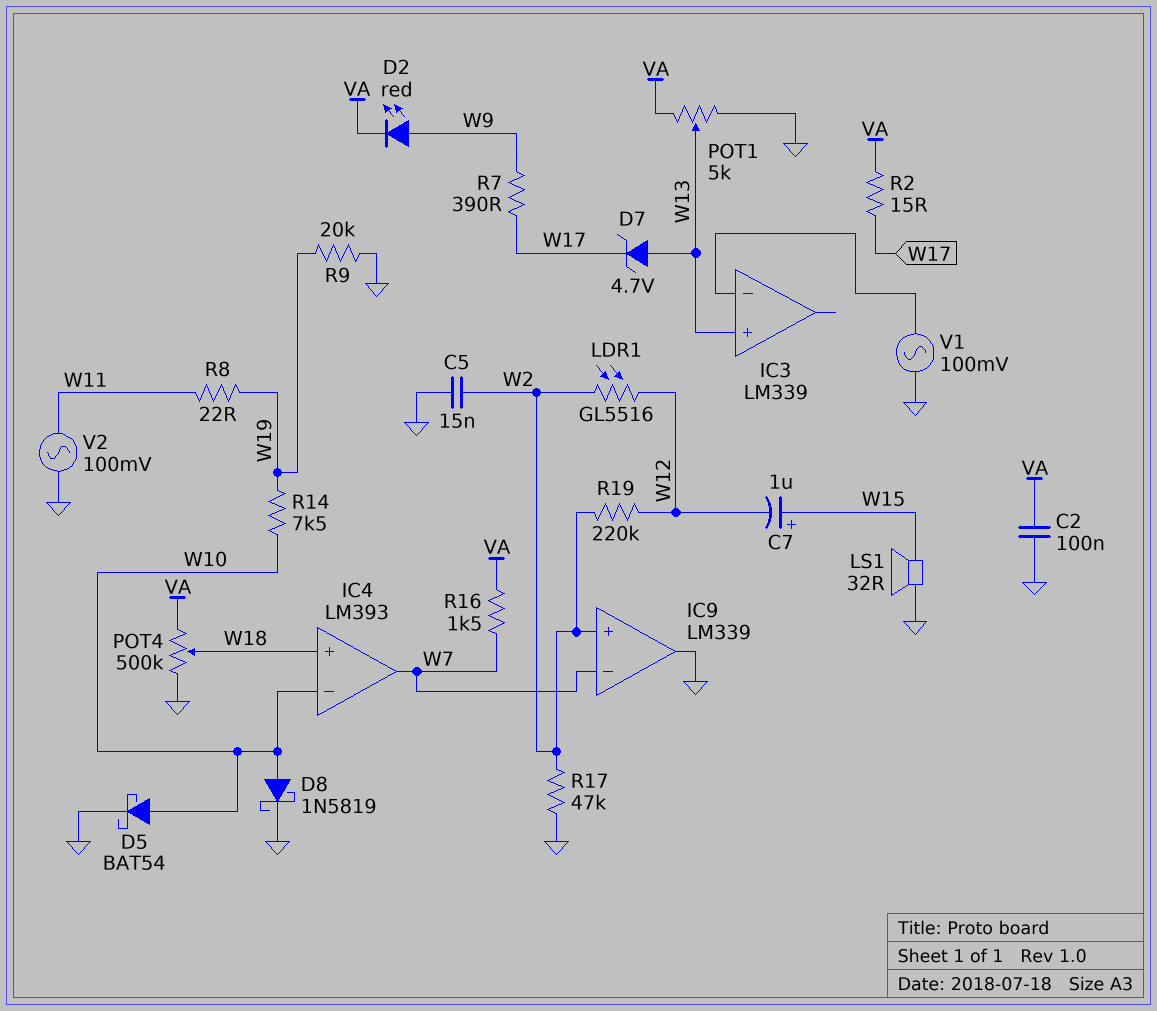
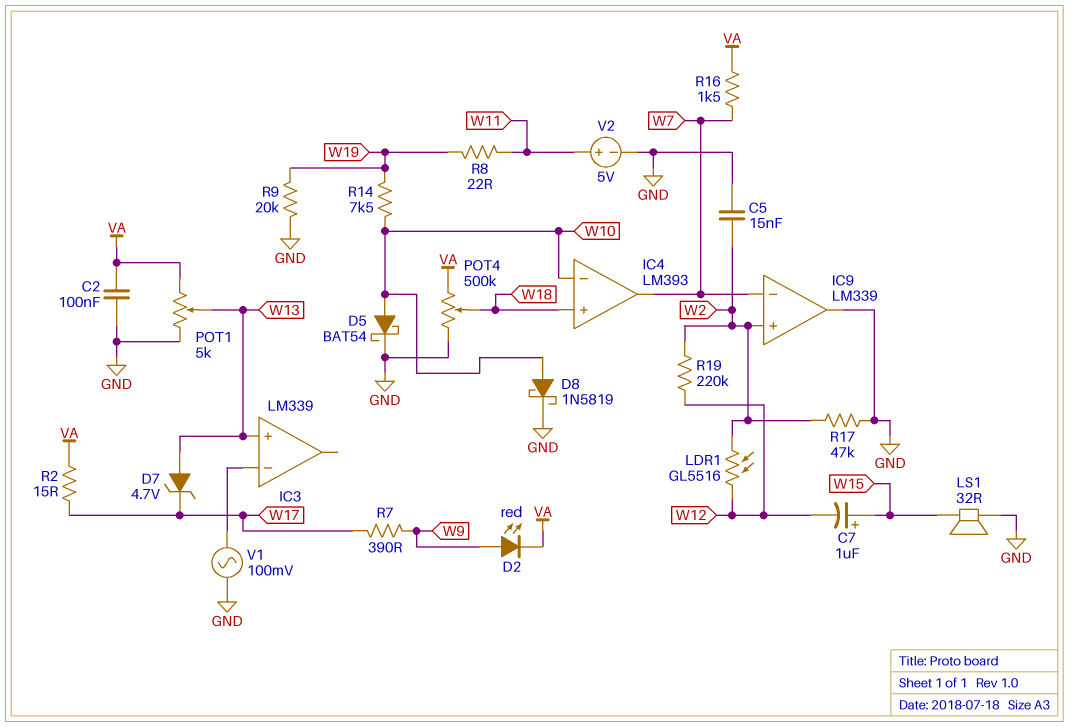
V2: AC 100mV (GND, W11) -> 5V (plus W11, minus GND)

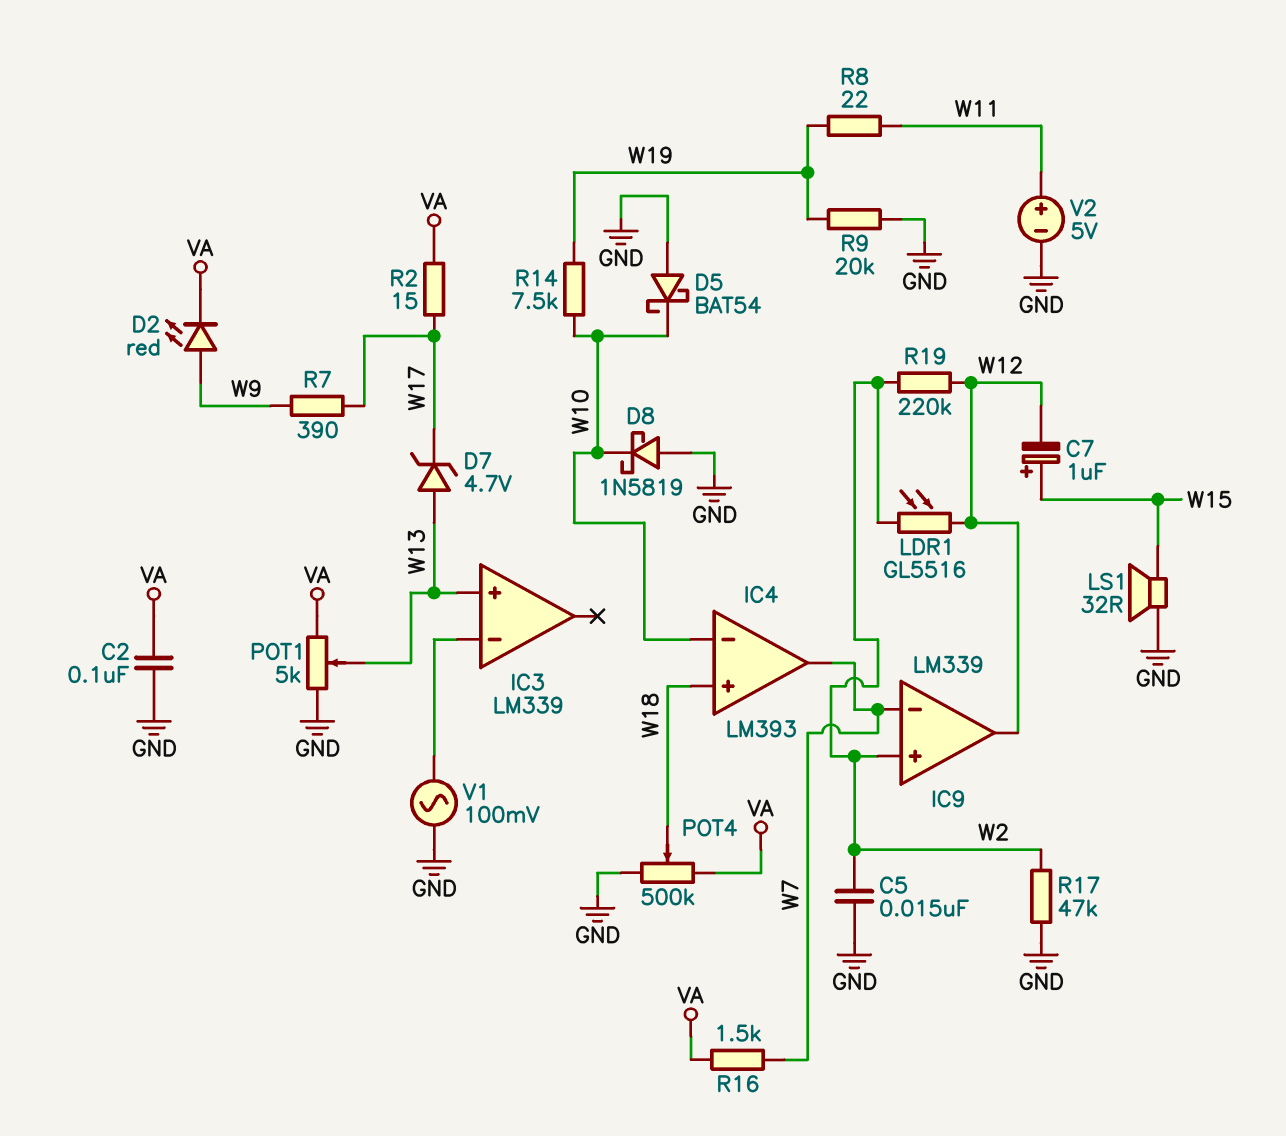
D5: schottky BAT54 (A W10, K GND) -> schottky BAT54 (A GND, K W10)
D8: schottky 1N5819 (A W10, K GND) -> schottky 1N5819 (A GND, K W10)
IC9 pin out: GND -> W12

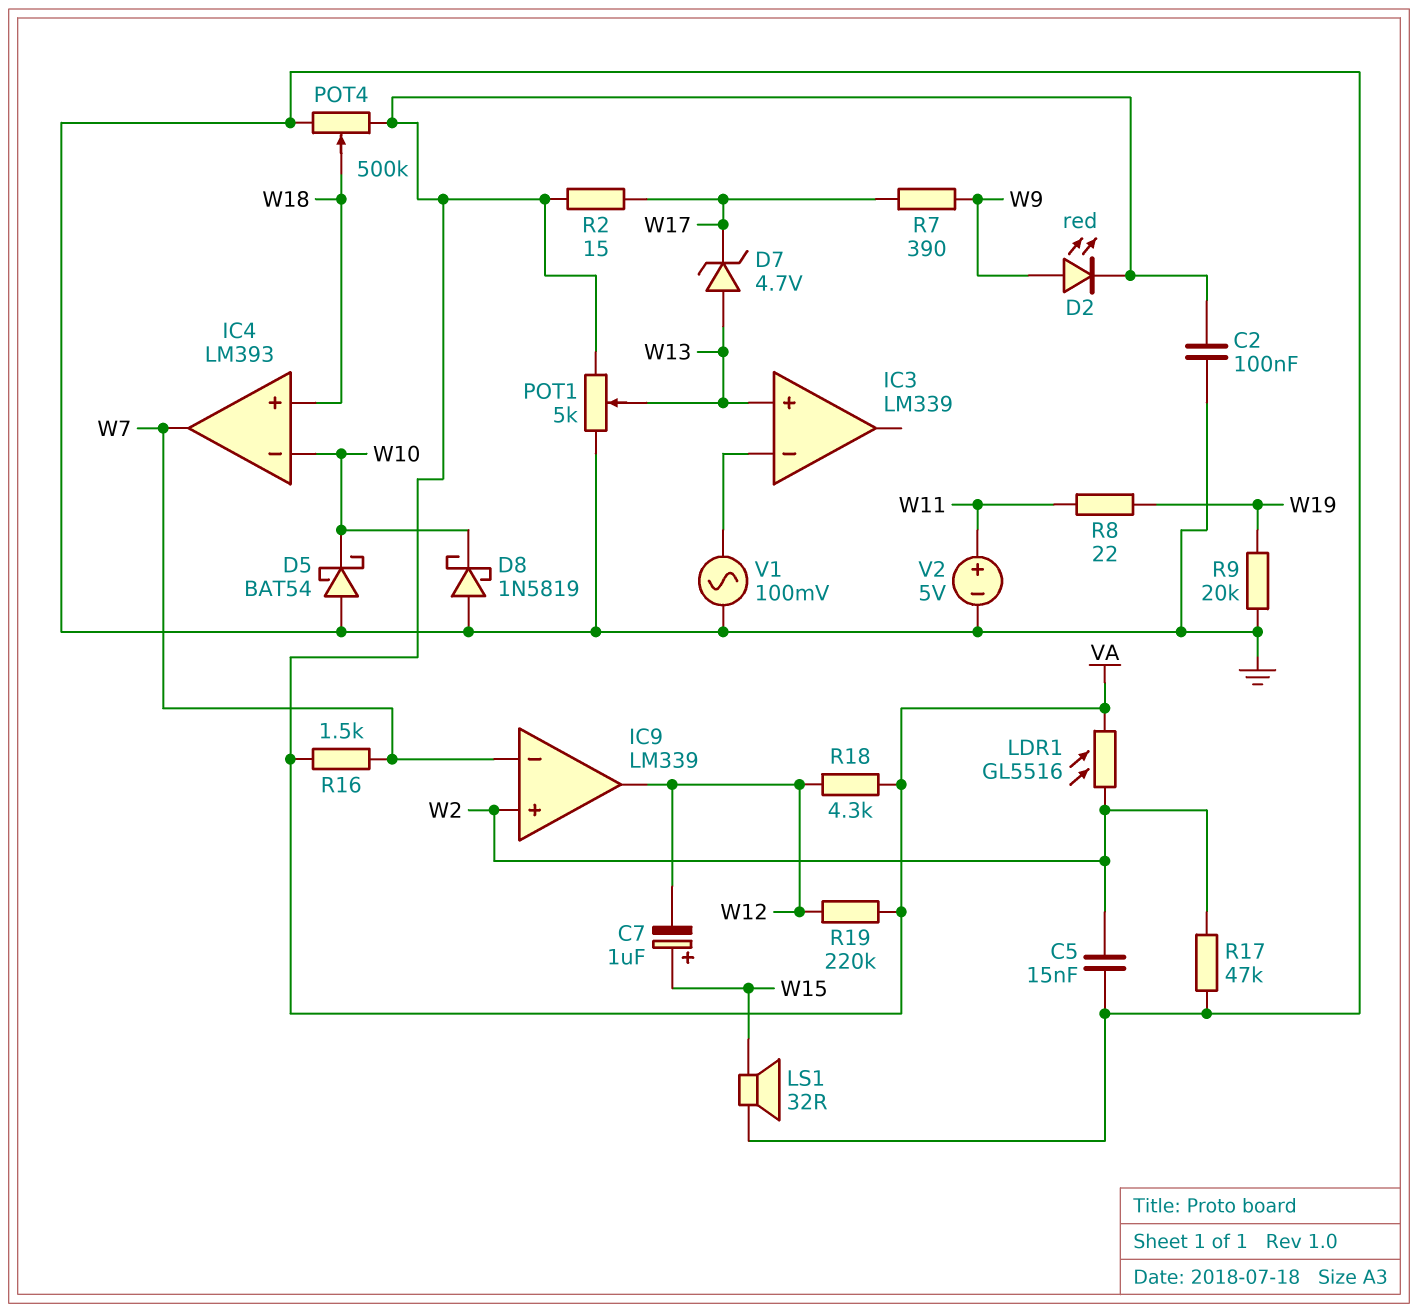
LDR1: GL5516 (W2, W12) -> GL5516 (VA, W2)
R14: 7.5k (W10, W19) -> none
R18: none -> 4.3k (VA, W12)
R19: 220k (W2, W12) -> 220k (VA, W12)

